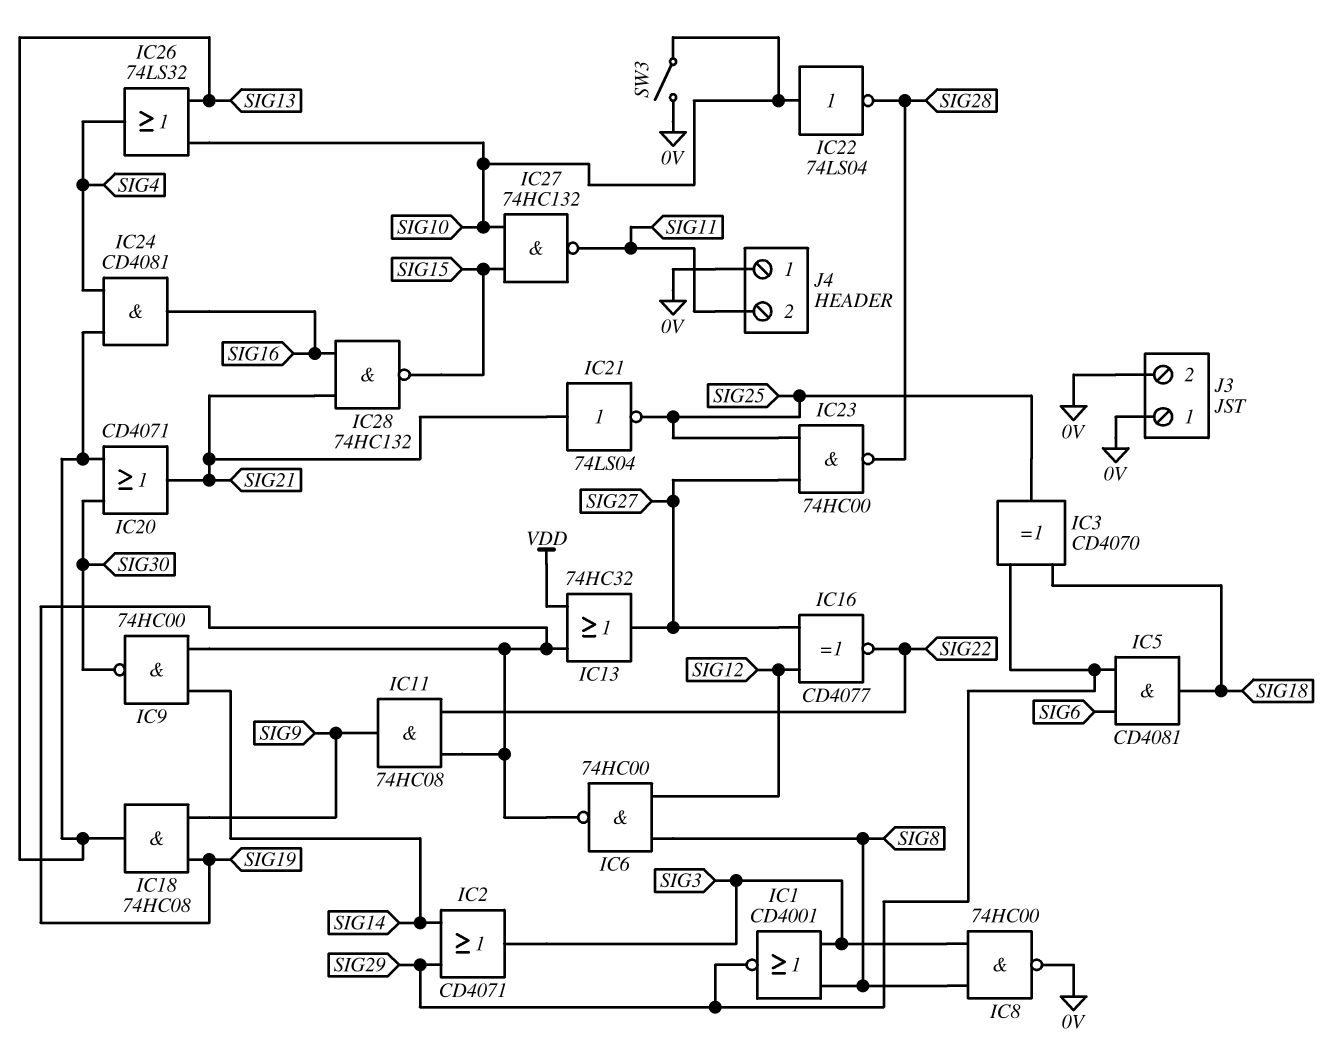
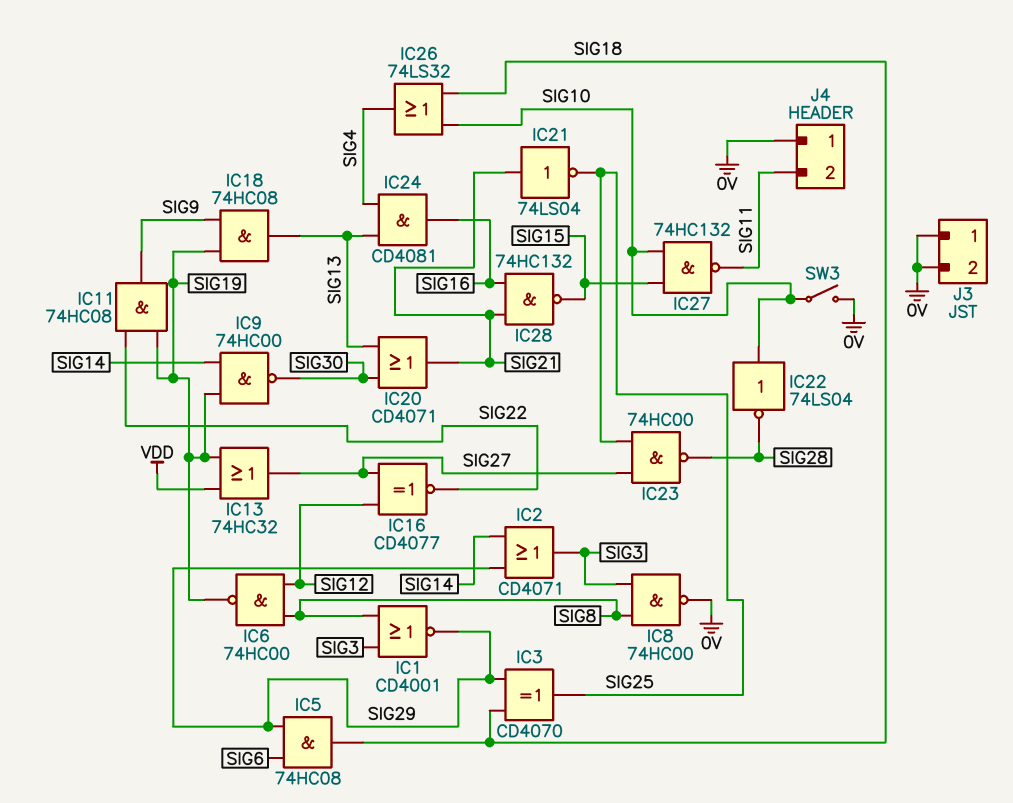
IC5: AND CD4081 (in SIG6, in SIG29, out SIG18) -> AND 74HC08 (in SIG6, in SIG29, out SIG18)
IC26: OR 74LS32 (in SIG10, in SIG13, out SIG4) -> OR 74LS32 (in SIG10, in SIG18, out SIG4)

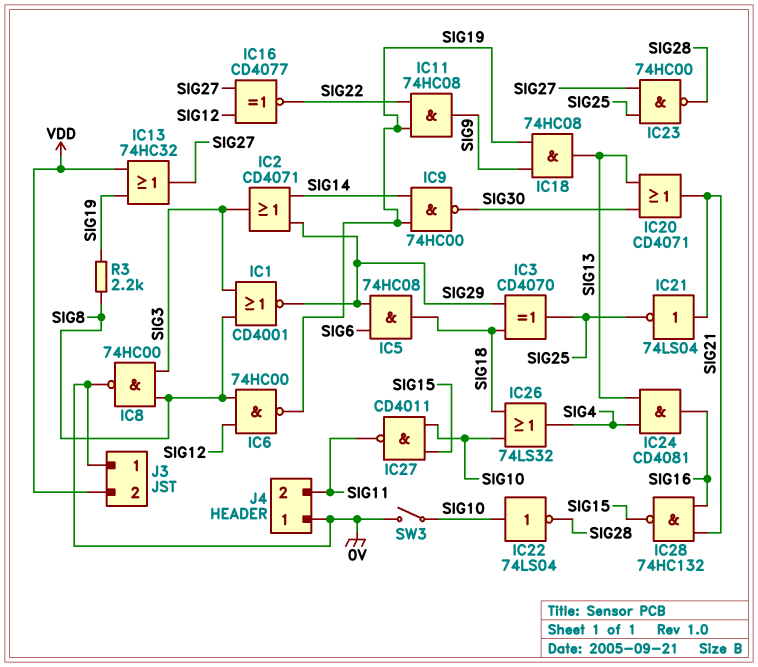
IC27: NAND 74HC132 (in SIG10, in SIG15, out SIG11) -> NAND CD4011 (in SIG10, in SIG15, out SIG11)
J3 pin 2: 0V -> VDD
R3: none -> 2.2k (SIG8, SIG19)

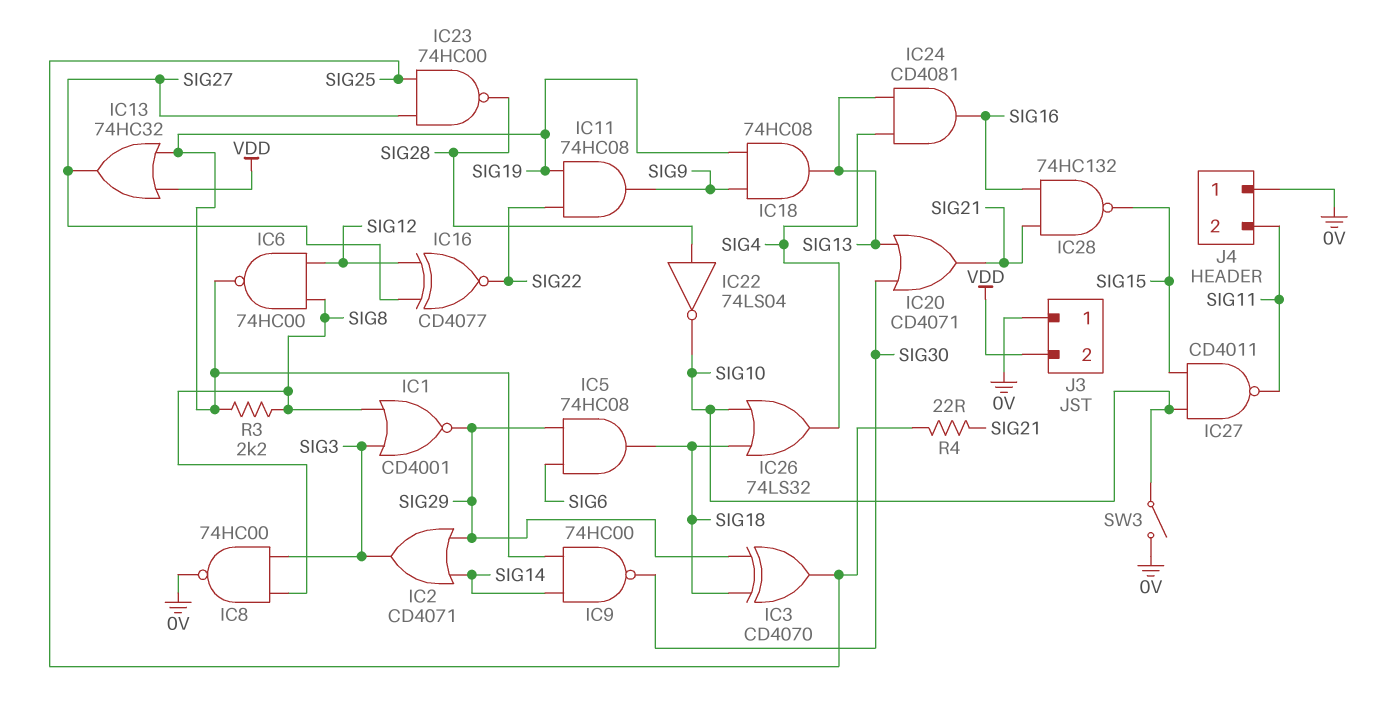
IC21: NOT 74LS04 (in SIG21, out SIG25) -> none
IC22: NOT 74LS04 (in SIG10, out SIG28) -> NOT 74LS04 (in SIG28, out SIG10)
R4: none -> 22 (SIG21, SIG25)

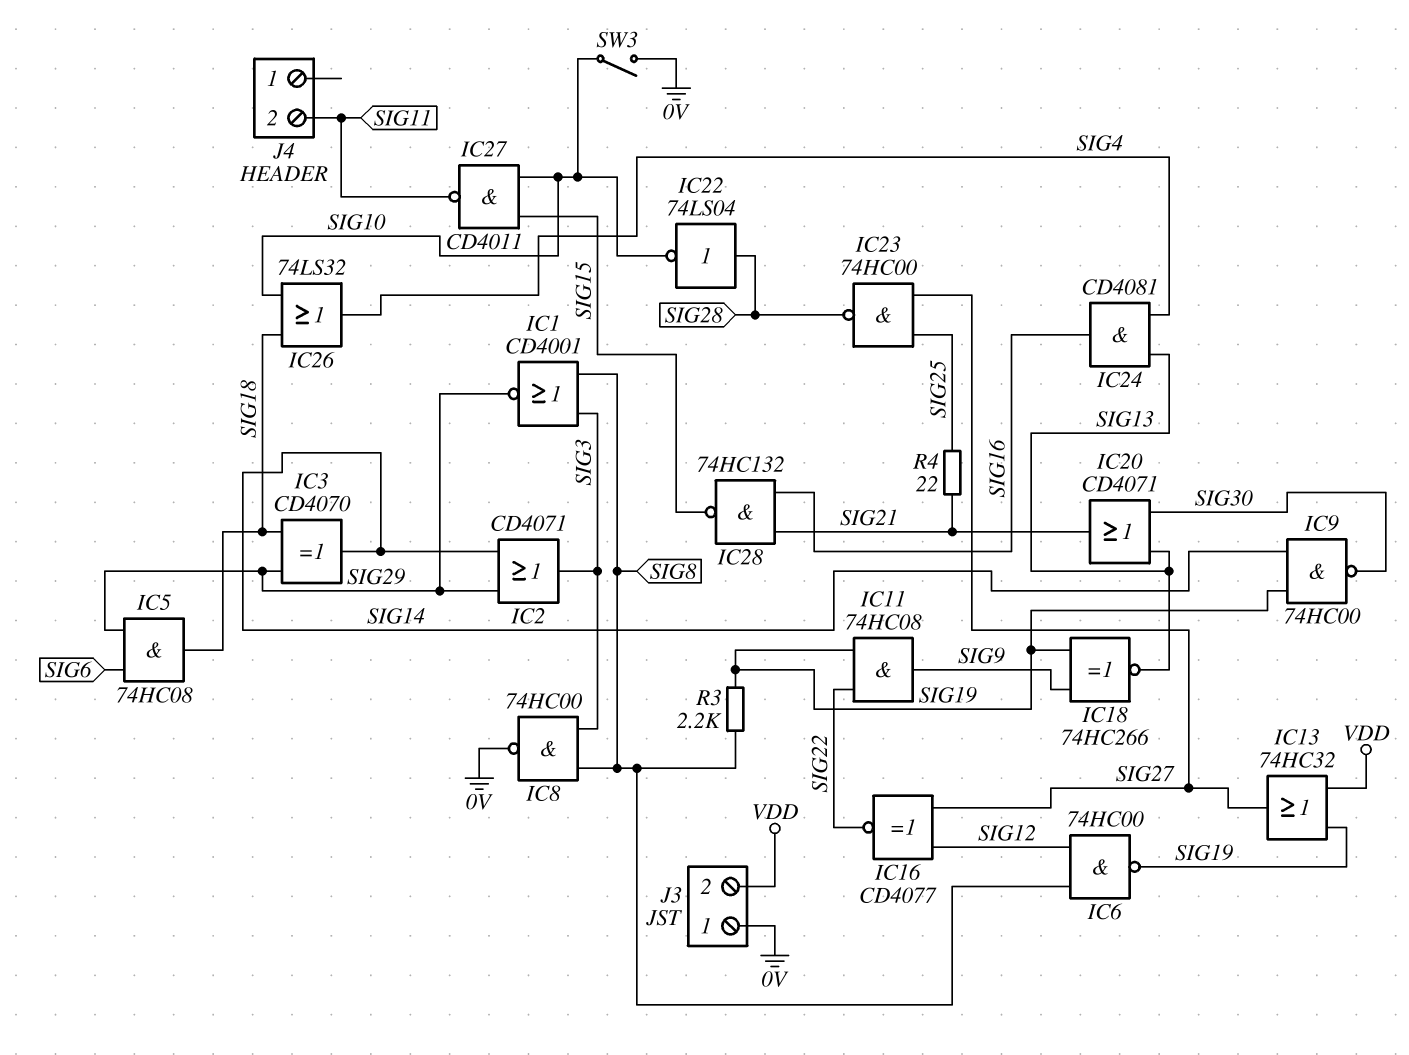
IC3: XOR CD4070 (in SIG18, in SIG29, out SIG25) -> XOR CD4070 (in SIG18, in SIG29, out SIG14)
IC18: AND 74HC08 (in SIG9, in SIG19, out SIG13) -> XNOR 74HC266 (in SIG9, in SIG19, out SIG13)
J4 pin 1: 0V -> none

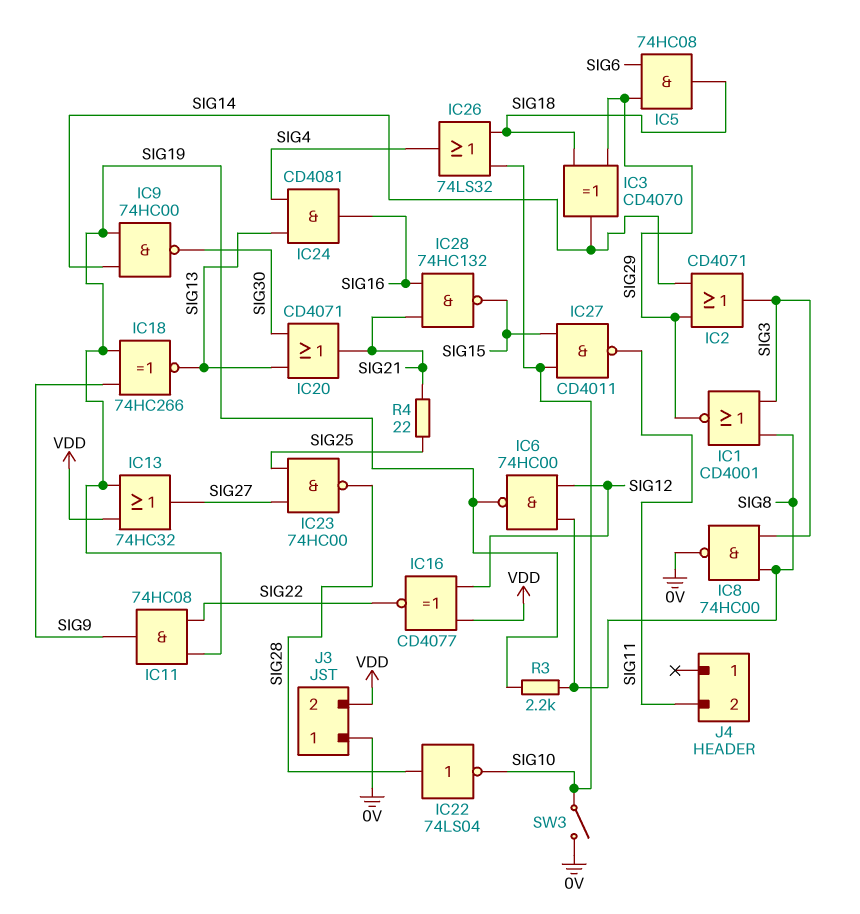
IC16: XNOR CD4077 (in SIG12, in SIG27, out SIG22) -> XNOR CD4077 (in SIG12, in VDD, out SIG22)

